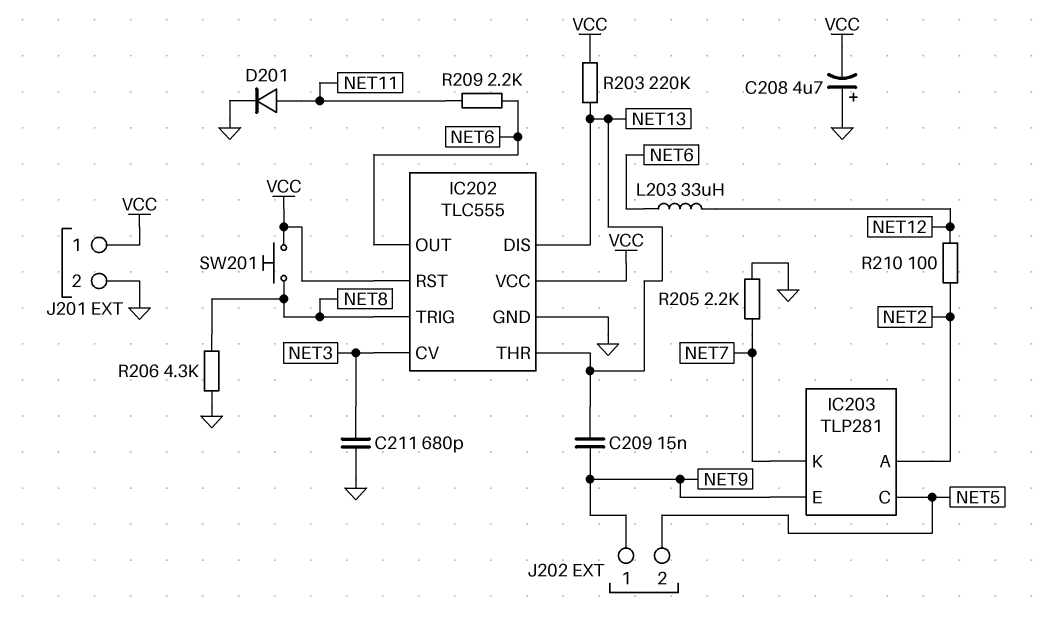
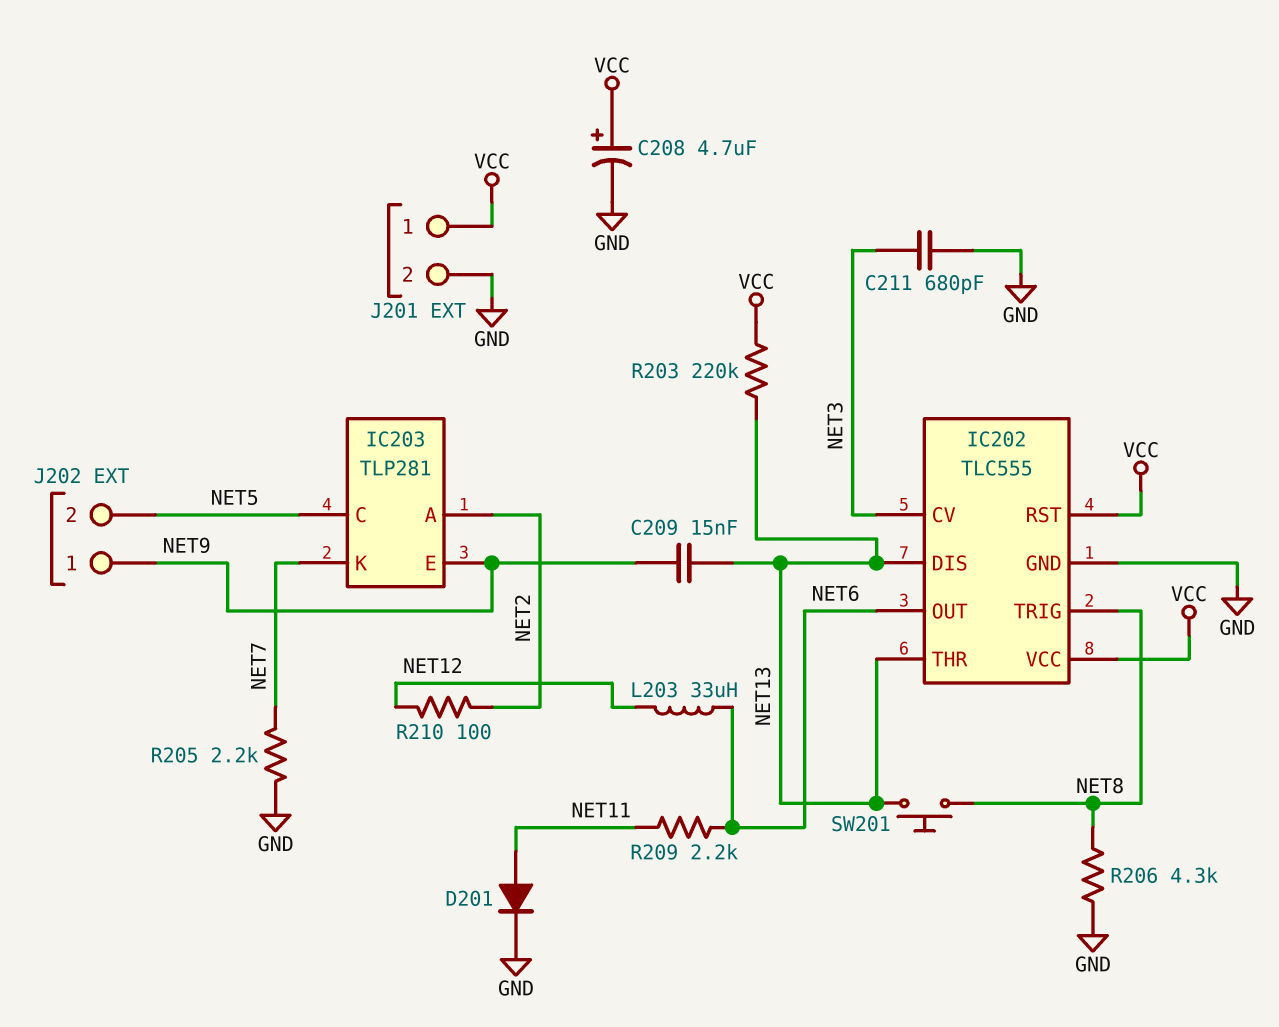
C208: 4.7uF (plus GND, minus VCC) -> 4.7uF (plus VCC, minus GND)
SW201: button (NET8, VCC) -> button (NET8, NET13)

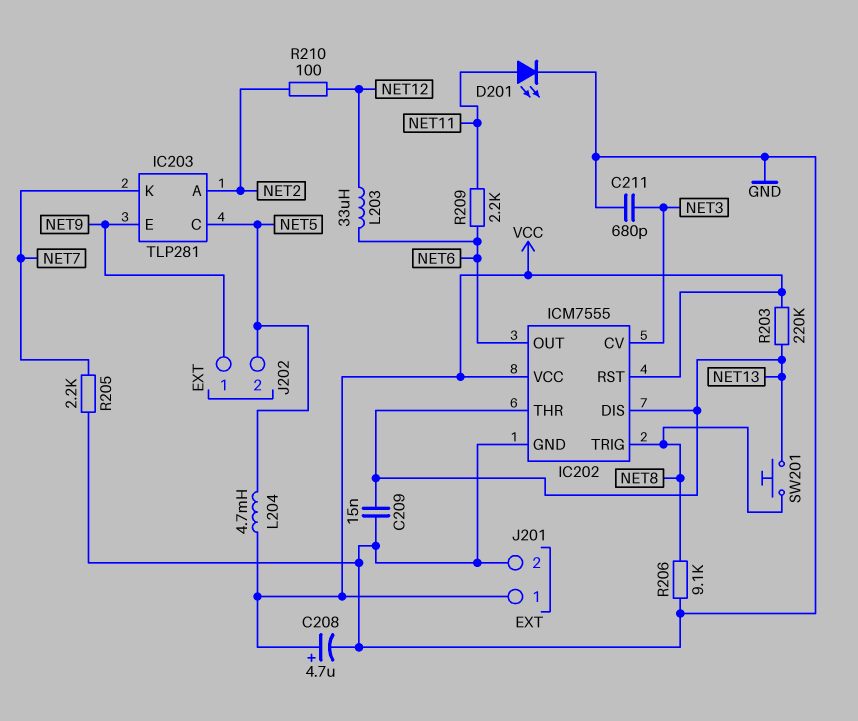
C209: 15nF (NET9, NET13) -> 15nF (GND, NET13)
D201: diode (A NET11, K GND) -> LED (A NET11, K GND)
IC202: TLC555 -> ICM7555
L204: none -> 4.7mH (NET5, VCC)
R206: 4.3k (GND, NET8) -> 9.1k (GND, NET8)

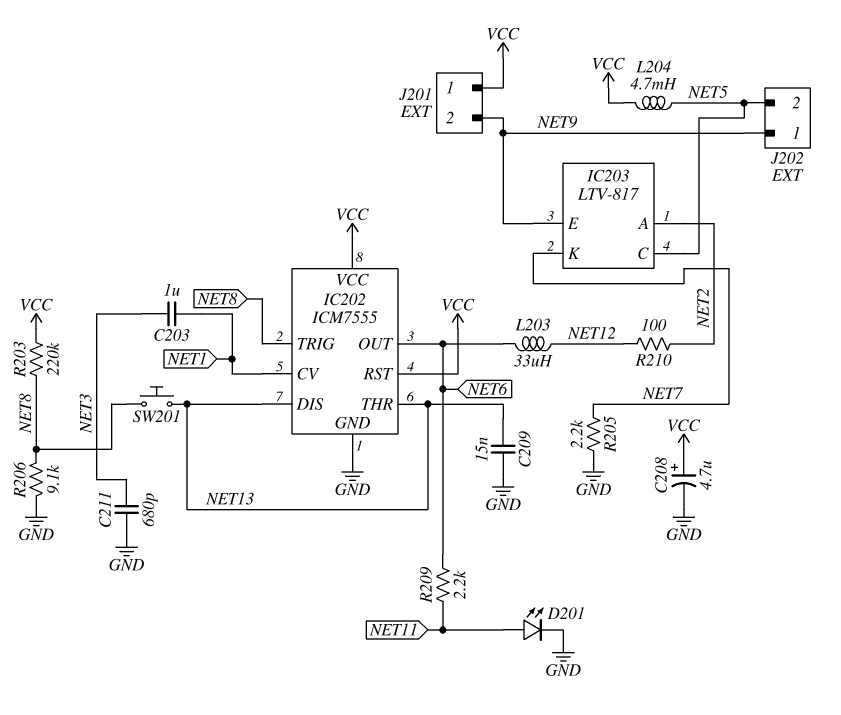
C203: none -> 1uF (NET1, NET3)
IC202 pin CV: NET3 -> NET1
IC203: TLP281 -> LTV-817
J201 pin 2: GND -> NET9
R203: 220k (NET13, VCC) -> 220k (NET8, VCC)

